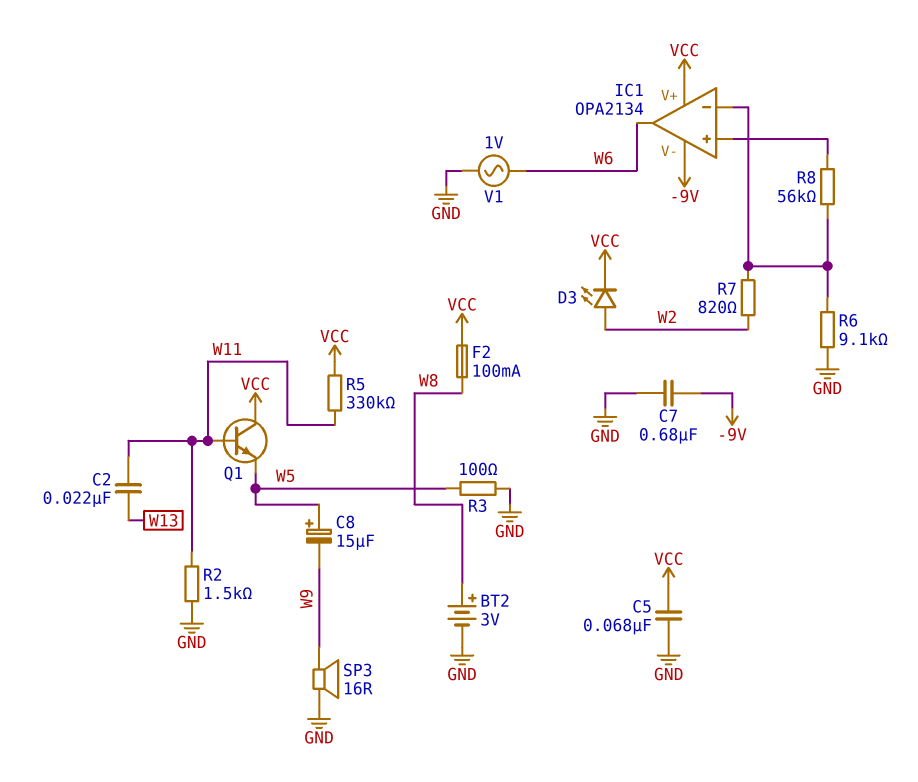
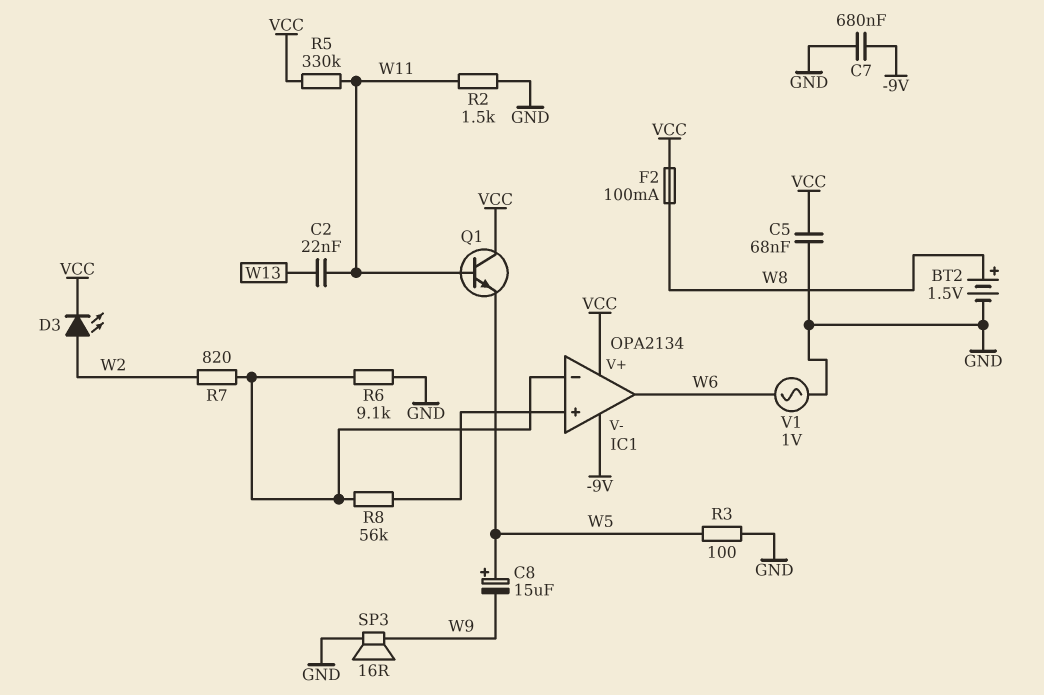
BT2: 3V (plus W8, minus GND) -> 1.5V (plus W8, minus GND)

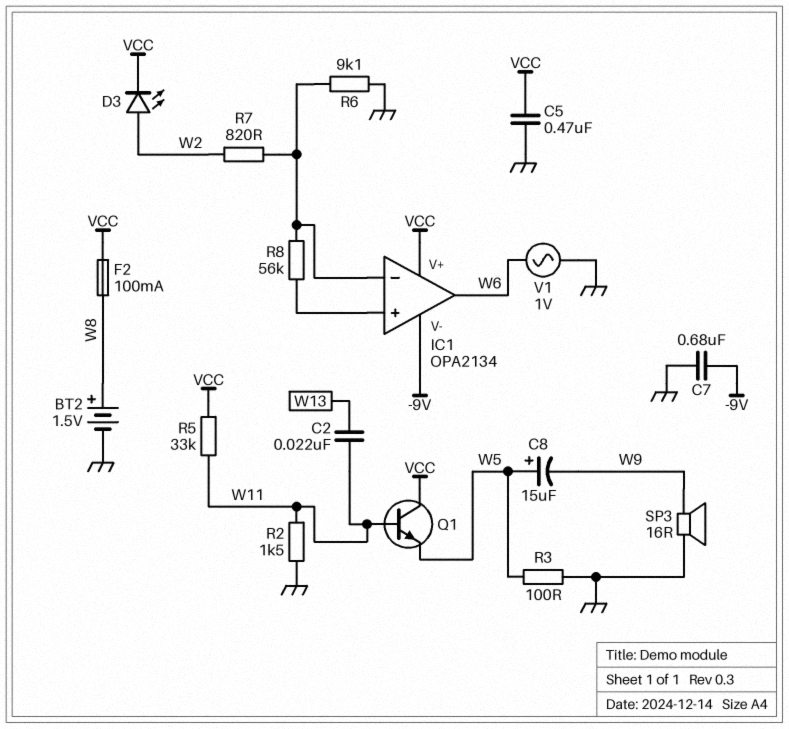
C5: 68nF (GND, VCC) -> 470nF (GND, VCC)
R5: 330k (VCC, W11) -> 33k (VCC, W11)

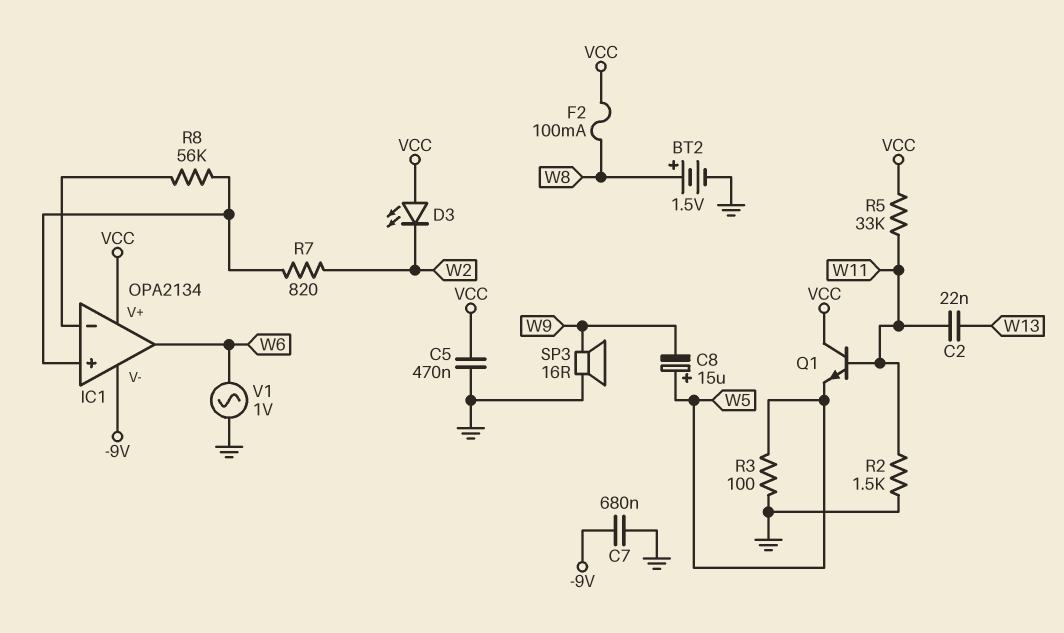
D3: LED (A W2, K VCC) -> LED (A VCC, K W2)
R6: 9.1k (GND, IC1/in-) -> none
R7: 820 (IC1/in-, W2) -> 820 (IC1/in+, W2)

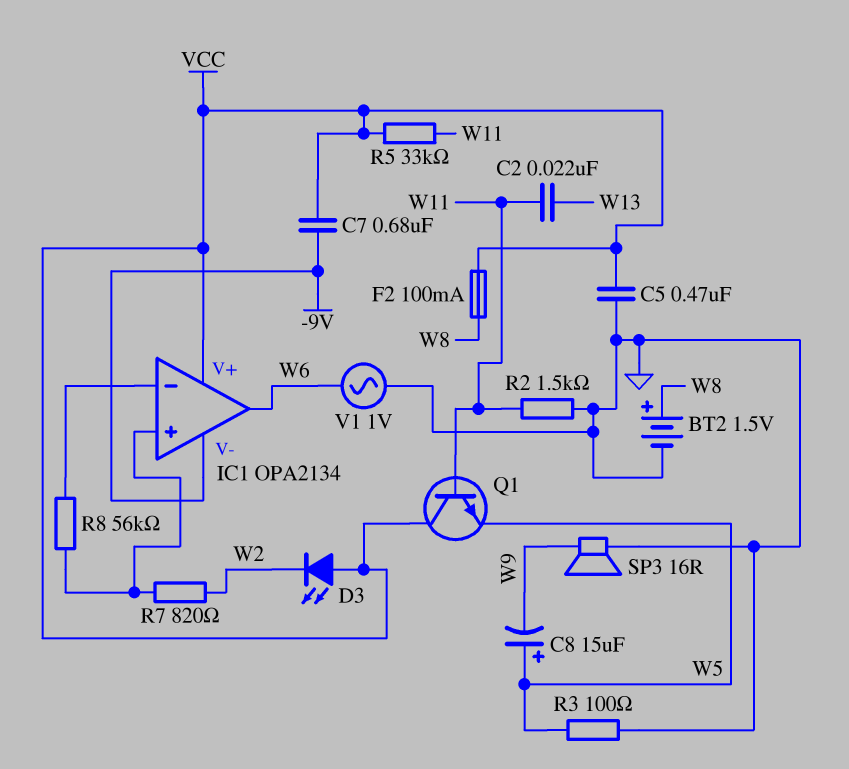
C7: 680nF (-9V, GND) -> 680nF (-9V, VCC)

